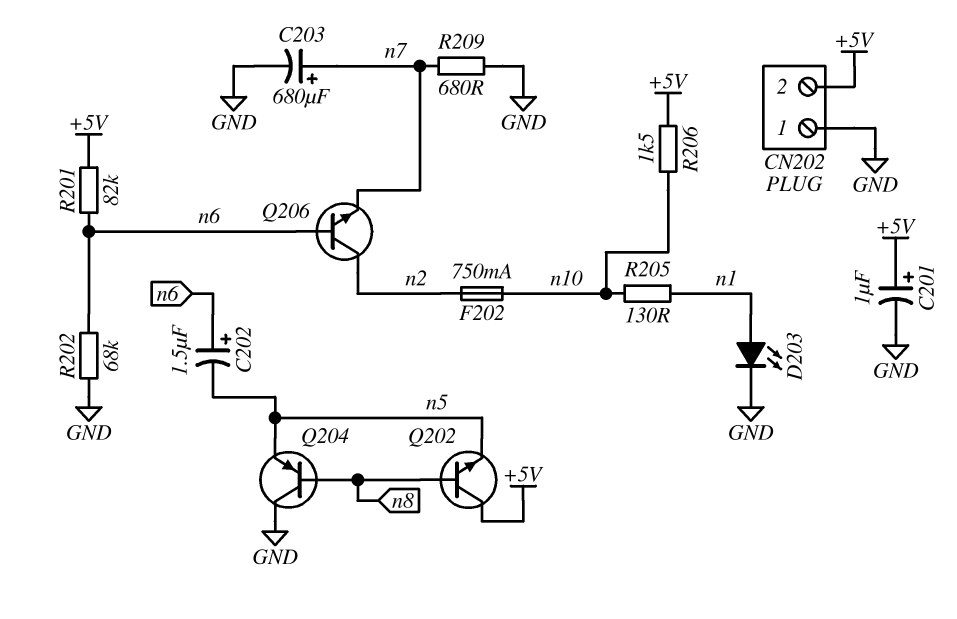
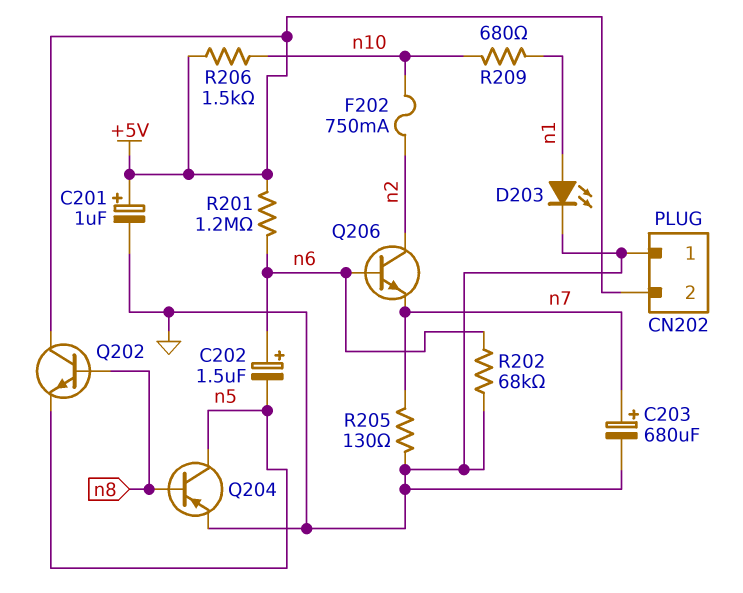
Q204: PNP (B n8, C GND, E n5) -> PNP (B n8, C n5, E GND)
R201: 82k (+5V, n6) -> 1.2M (+5V, n6)
R205: 130 (n1, n10) -> 130 (GND, n7)
R209: 680 (GND, n7) -> 680 (n1, n10)

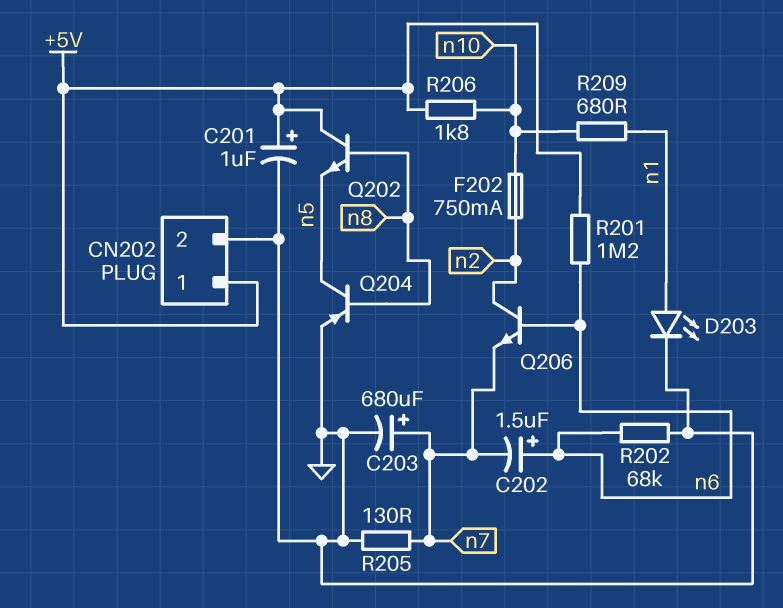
C202: 1.5uF (plus n6, minus n5) -> 1.5uF (plus n6, minus n7)
CN202 pin 1: GND -> +5V
CN202 pin 2: +5V -> GND
R206: 1.5k (+5V, n10) -> 1.8k (+5V, n10)

